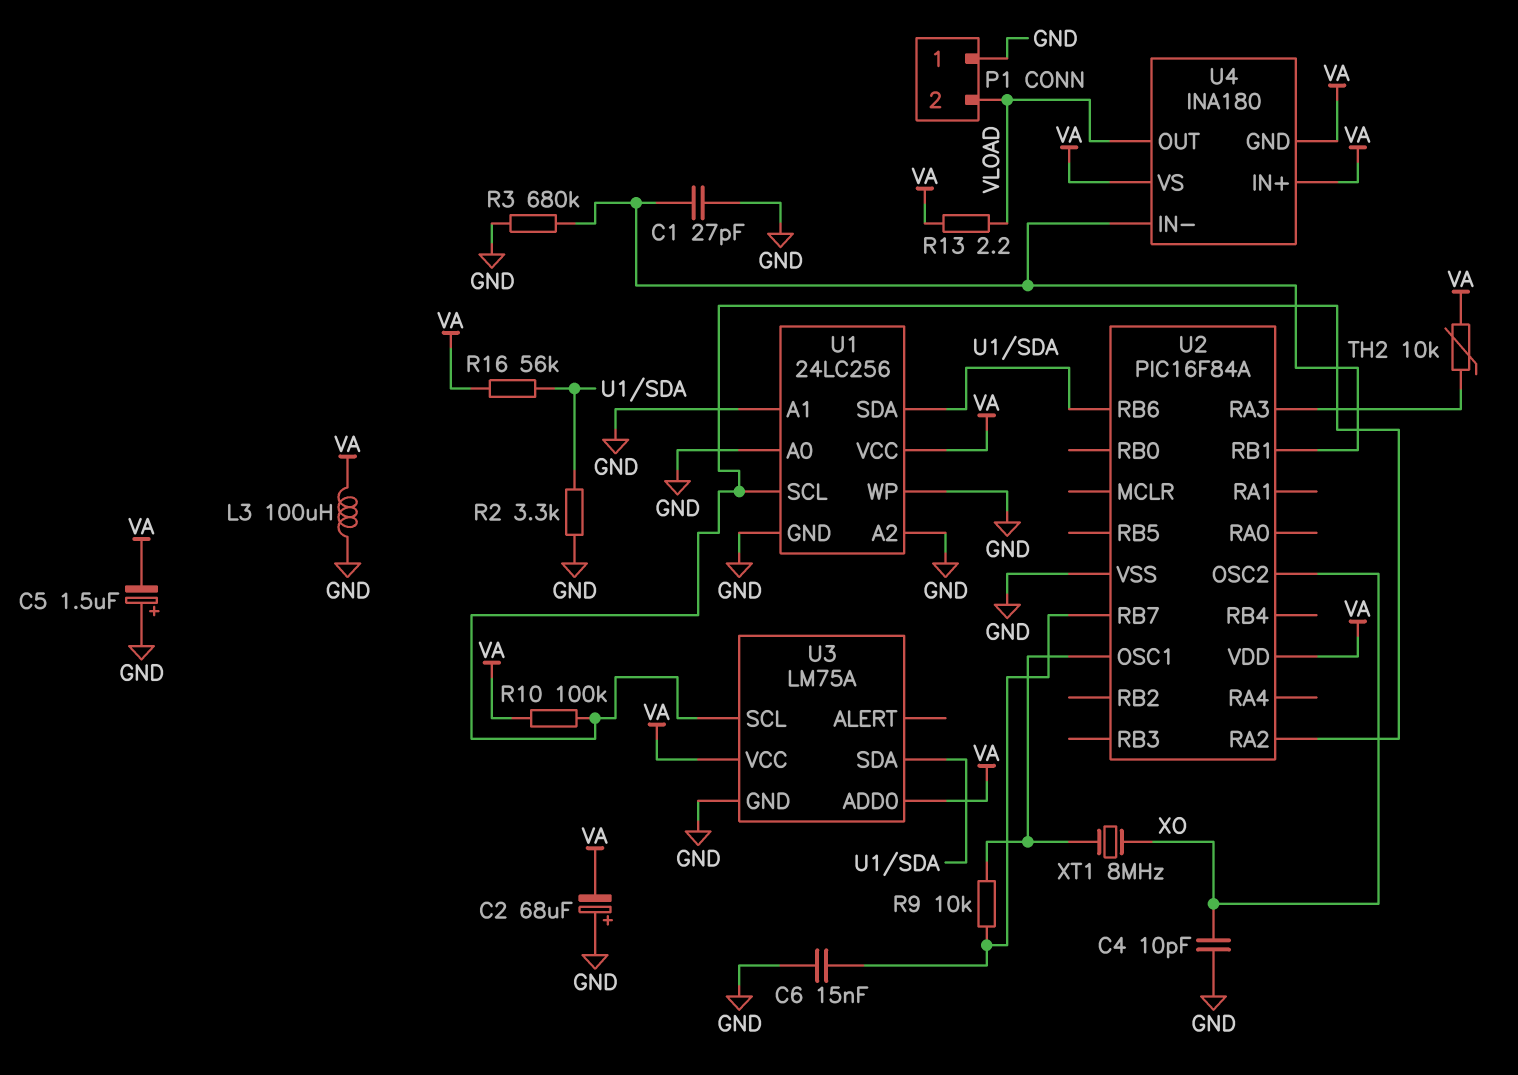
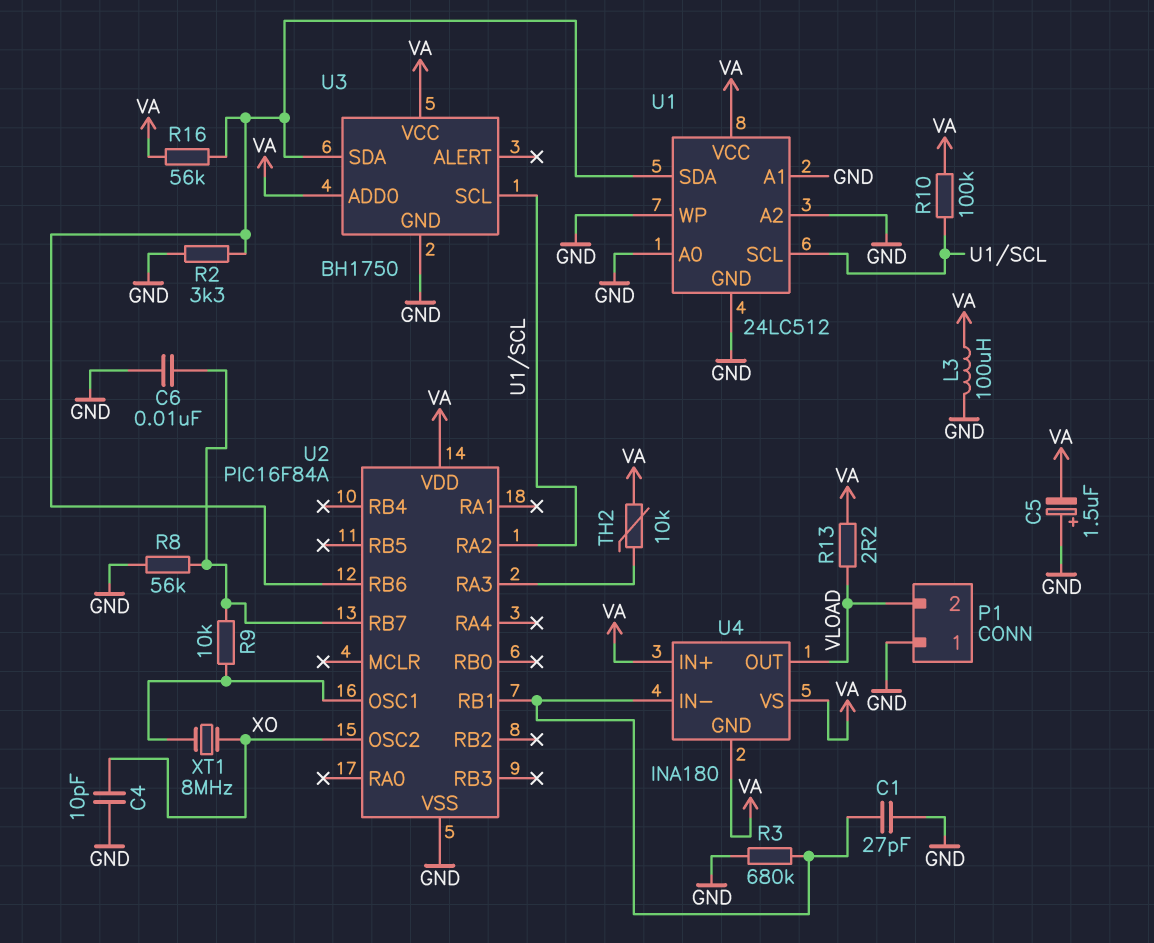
C2: 68uF (plus GND, minus VA) -> none
C6: 15nF (GND, U2/RB7) -> 10nF (GND, U2/RB7)
R8: none -> 56k (GND, U2/RB7)
U1: 24LC256 -> 24LC512
U3: LM75A -> BH1750

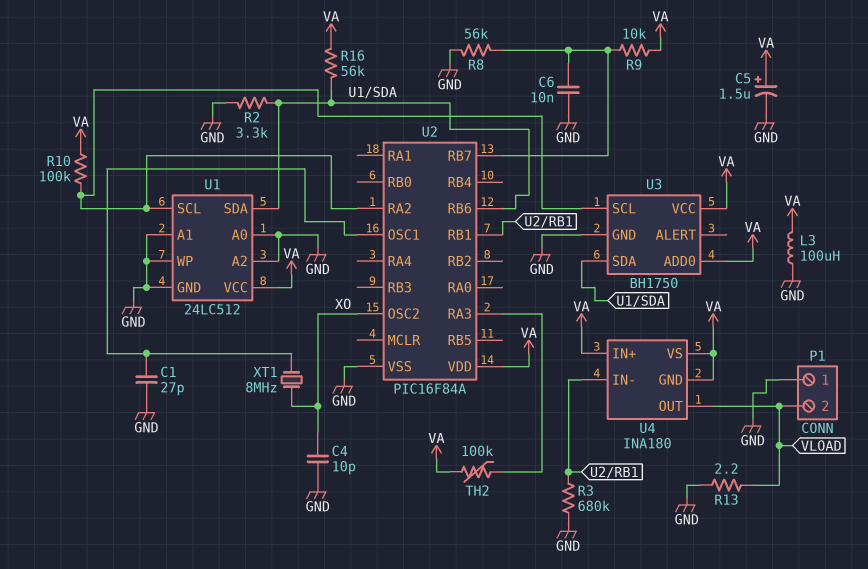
C1: 27pF (GND, U2/RB1) -> 27pF (GND, U2/OSC1)
C5: 1.5uF (plus GND, minus VA) -> 1.5uF (plus VA, minus GND)
R9: 10k (U2/OSC1, U2/RB7) -> 10k (U2/RB7, VA)
R13: 2.2 (VA, VLOAD) -> 2.2 (GND, VLOAD)
TH2: 10k (U2/RA3, VA) -> 100k (U2/RA3, VA)

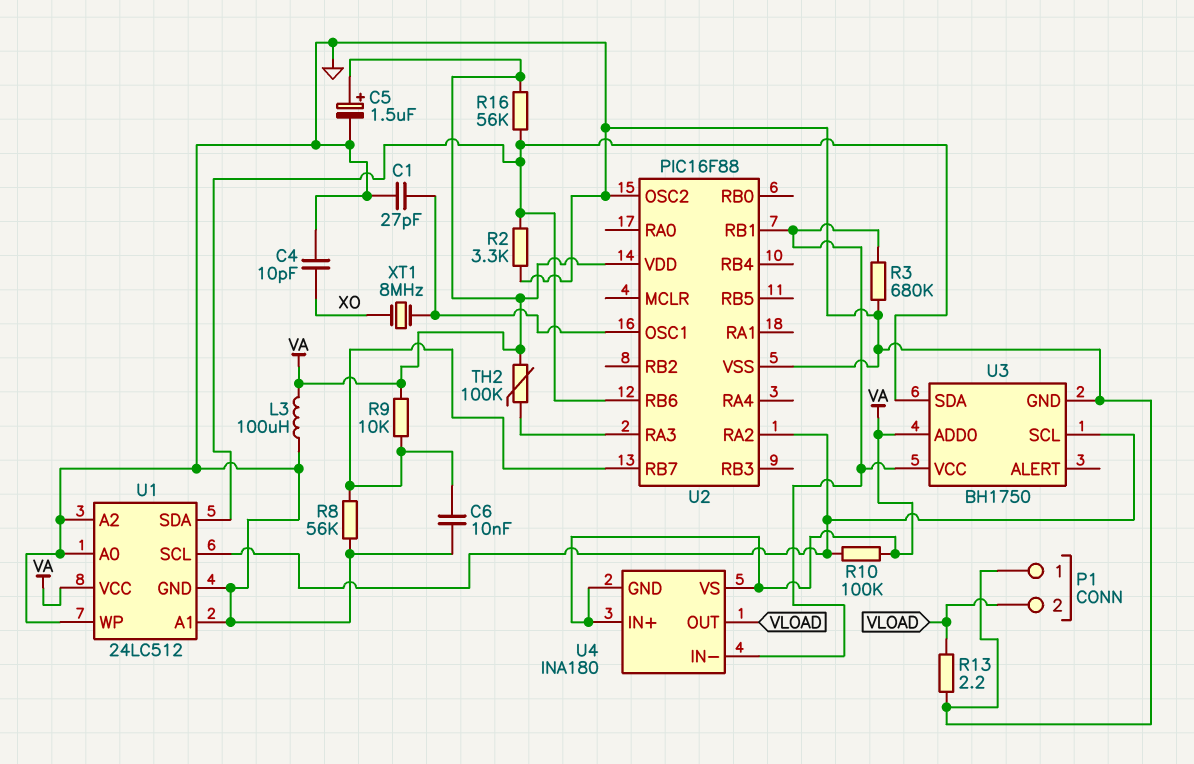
U2: PIC16F84A -> PIC16F88
U2 pin OSC2: XO -> GND
U3 pin VCC: VA -> U2/RB1

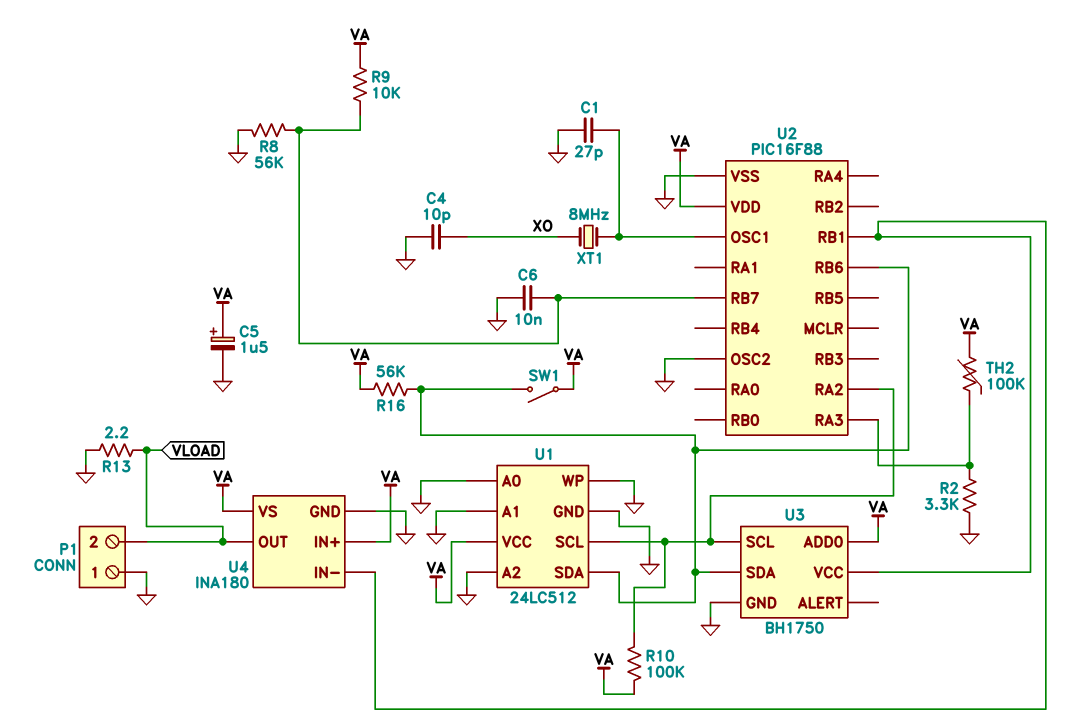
L3: 100uH (GND, VA) -> none
R2: 3.3k (GND, U1/SDA) -> 3.3k (GND, U2/RA3)
R3: 680k (GND, U2/RB1) -> none
SW1: none -> switch (U1/SDA, VA)
U4 pin GND: VA -> GND

